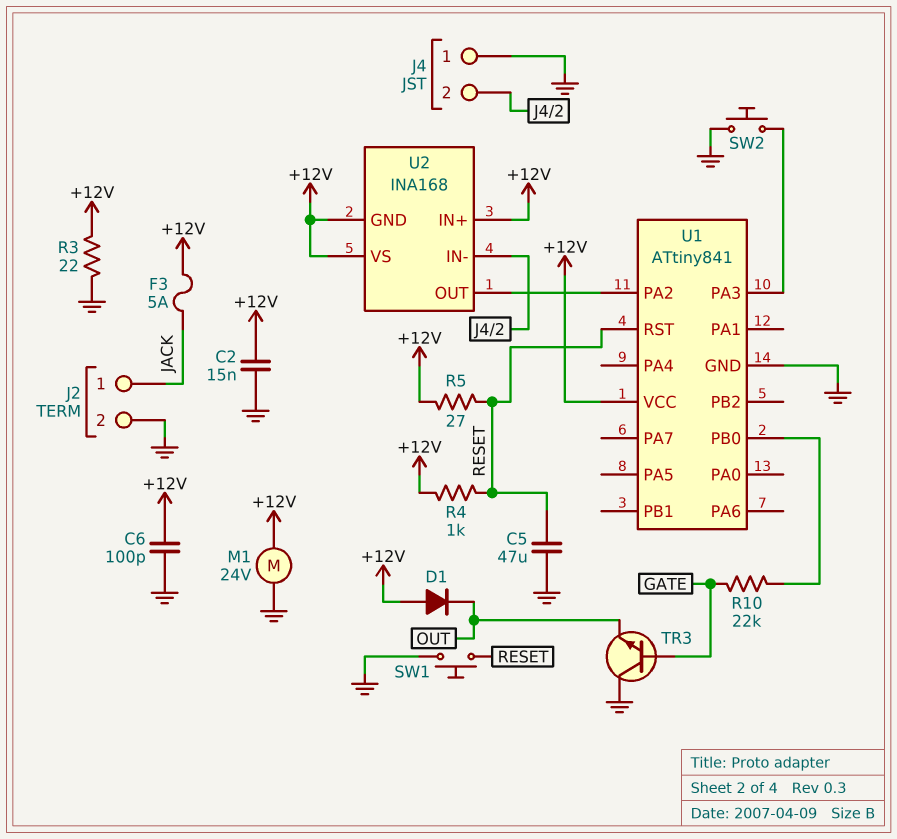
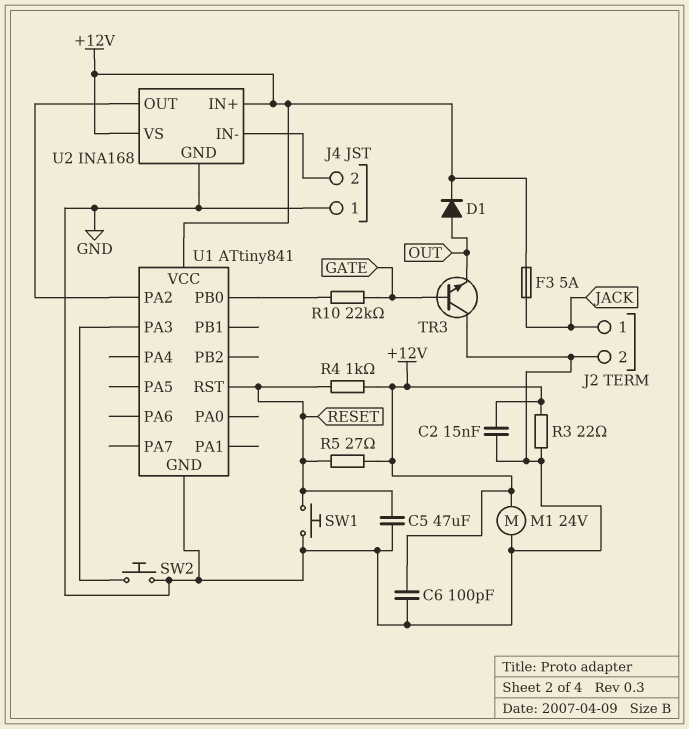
D1: diode (A +12V, K OUT) -> diode (A OUT, K +12V)
U2 pin GND: +12V -> GND

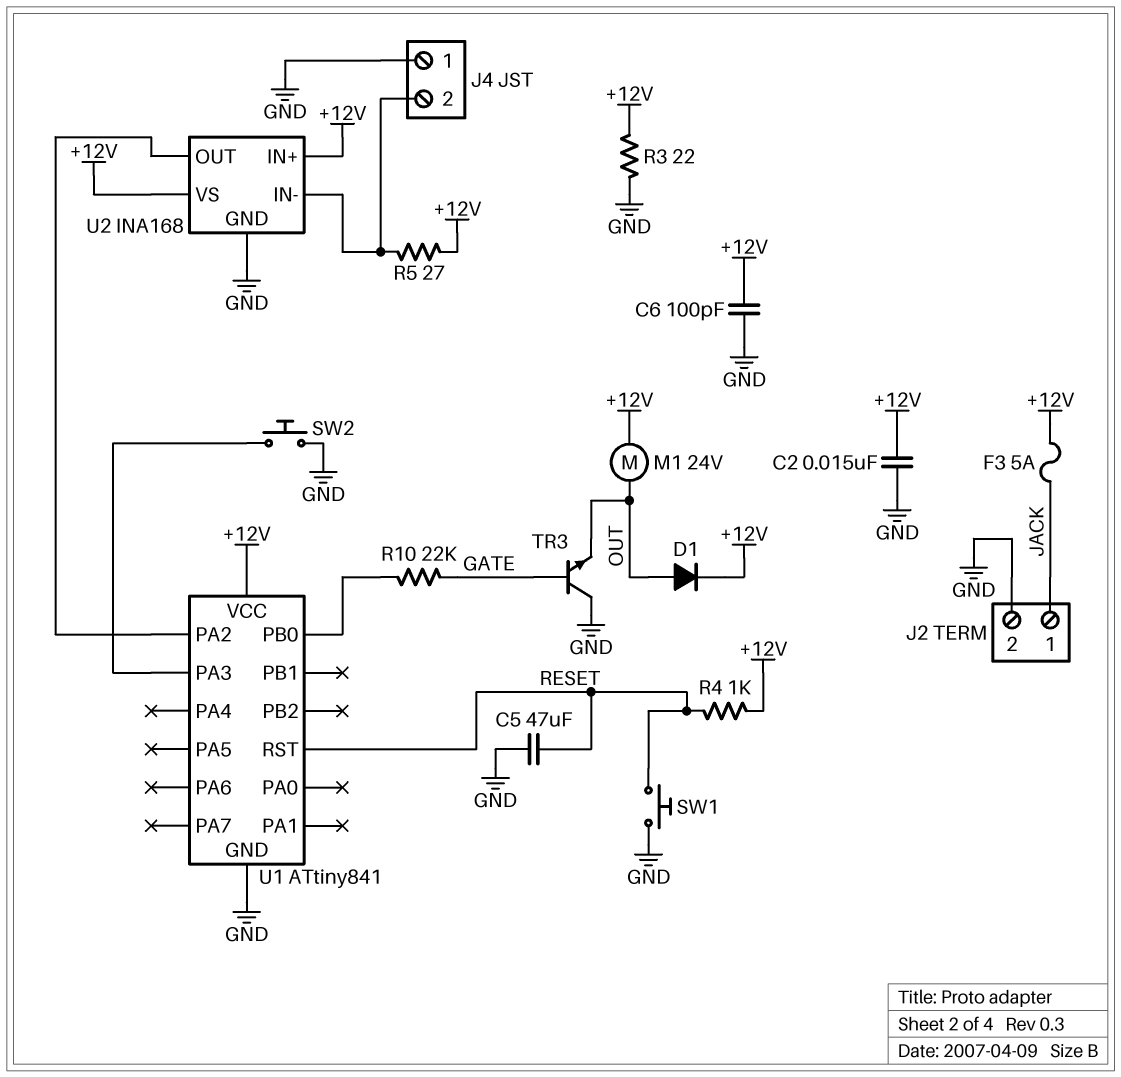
M1: motor 24V (+12V, GND) -> motor 24V (+12V, OUT)
R5: 27 (+12V, RESET) -> 27 (+12V, J4/2)

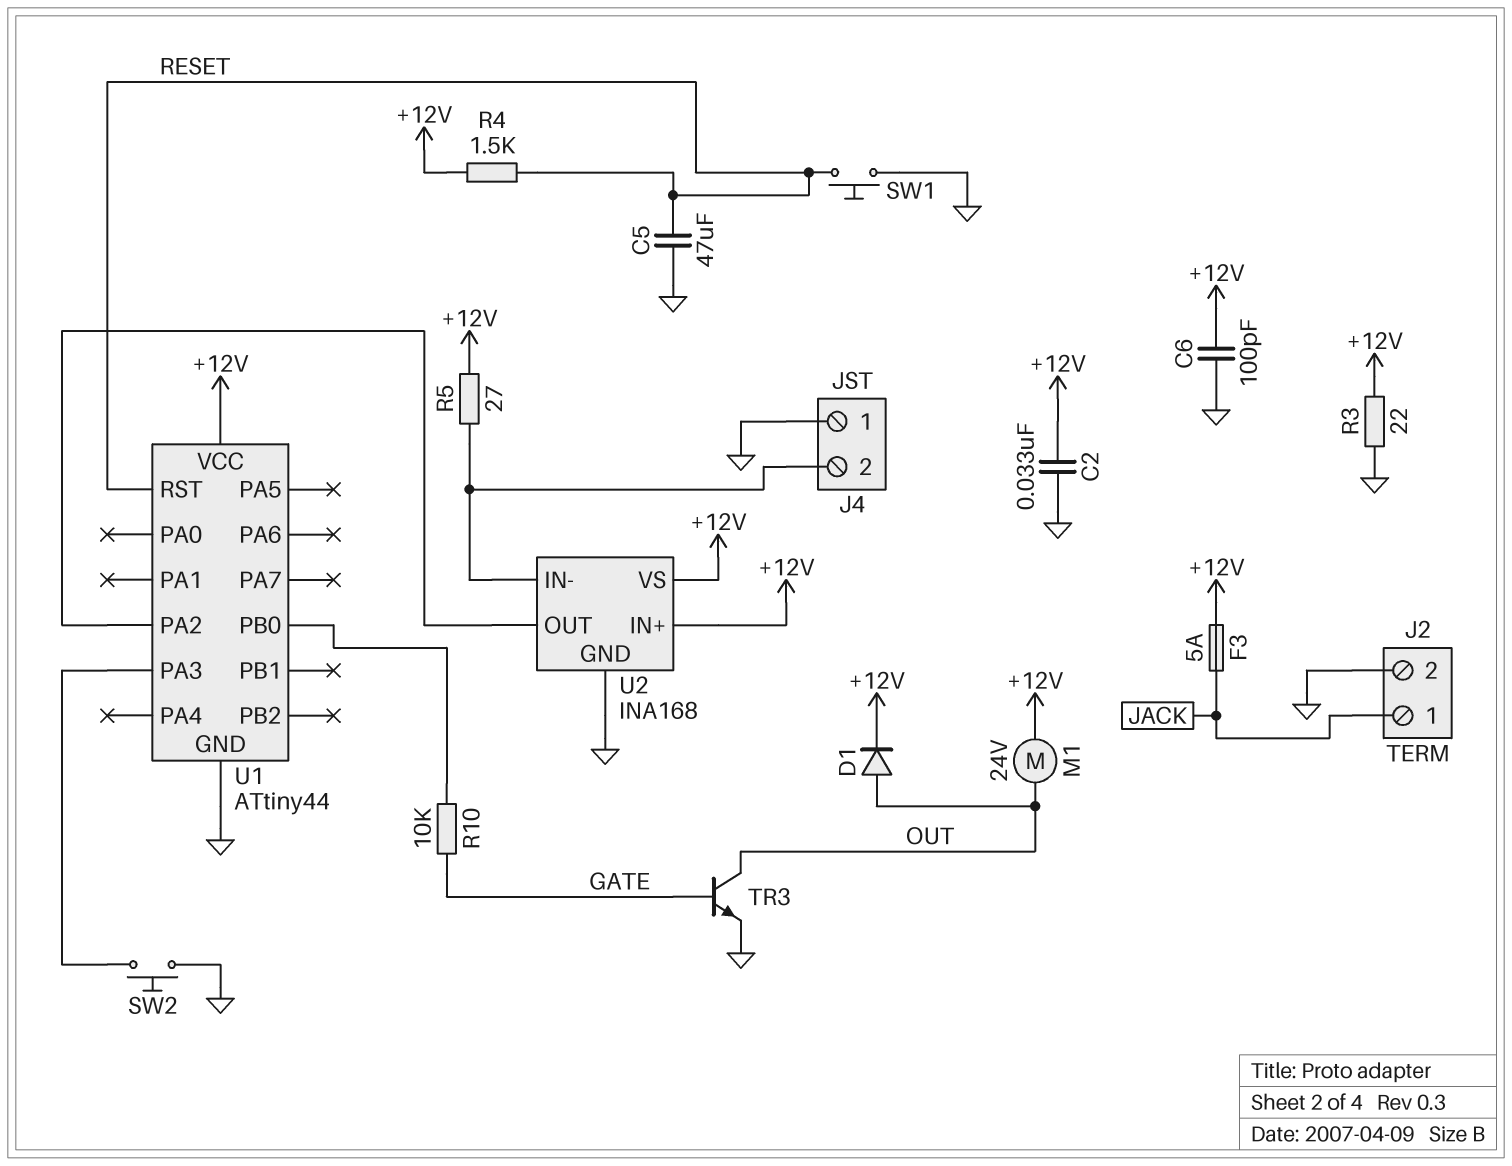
C2: 15nF (+12V, GND) -> 33nF (+12V, GND)
R4: 1k (+12V, RESET) -> 1.5k (+12V, RESET)
R10: 22k (GATE, U1/PB0) -> 10k (GATE, U1/PB0)
TR3: NPN (B GATE, C GND, E OUT) -> NPN (B GATE, C OUT, E GND)
U1: ATtiny841 -> ATtiny44

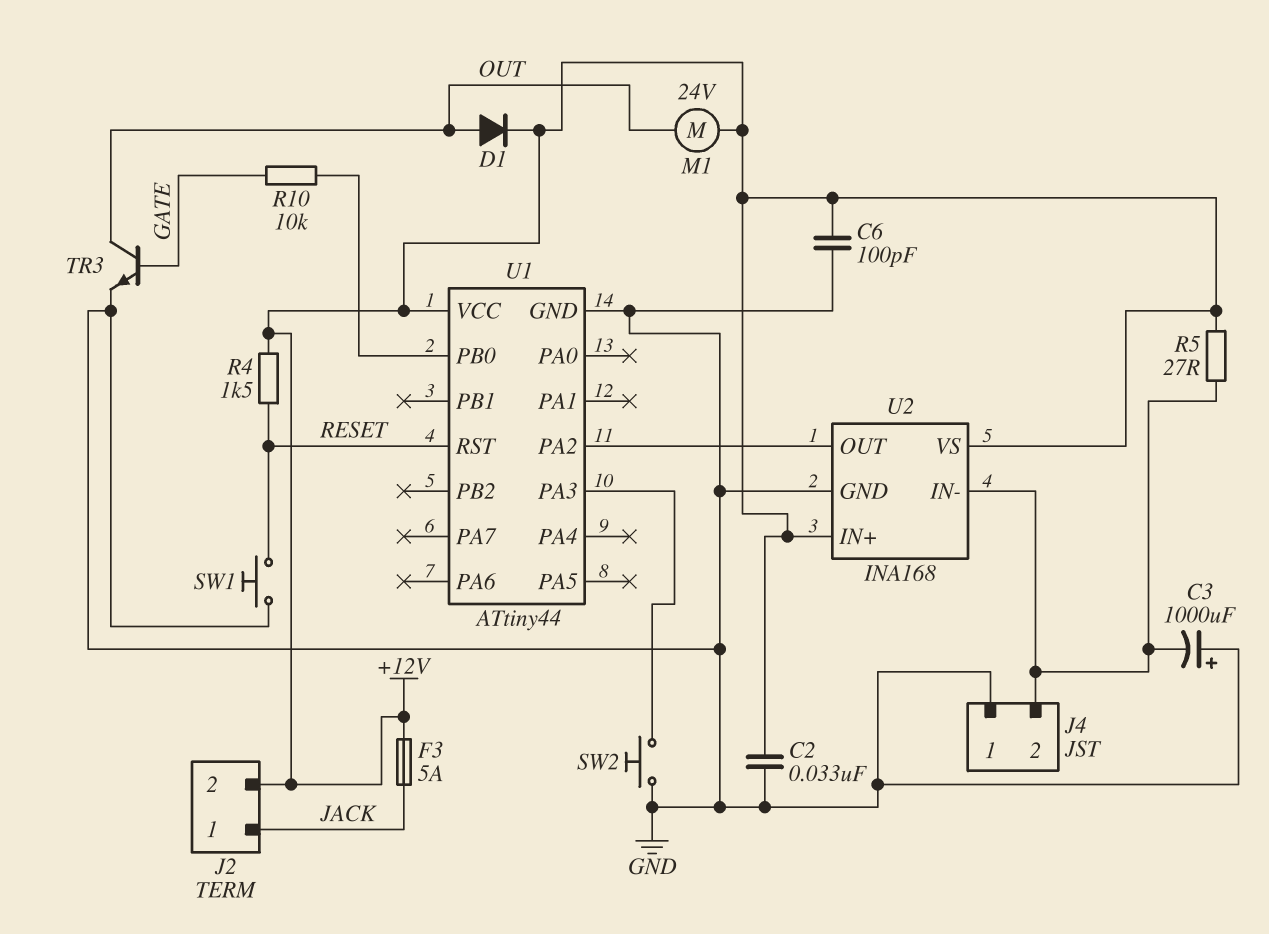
C3: none -> 1000uF (plus GND, minus J4/2)
C5: 47uF (GND, RESET) -> none
J2 pin 2: GND -> +12V
R3: 22 (+12V, GND) -> none

